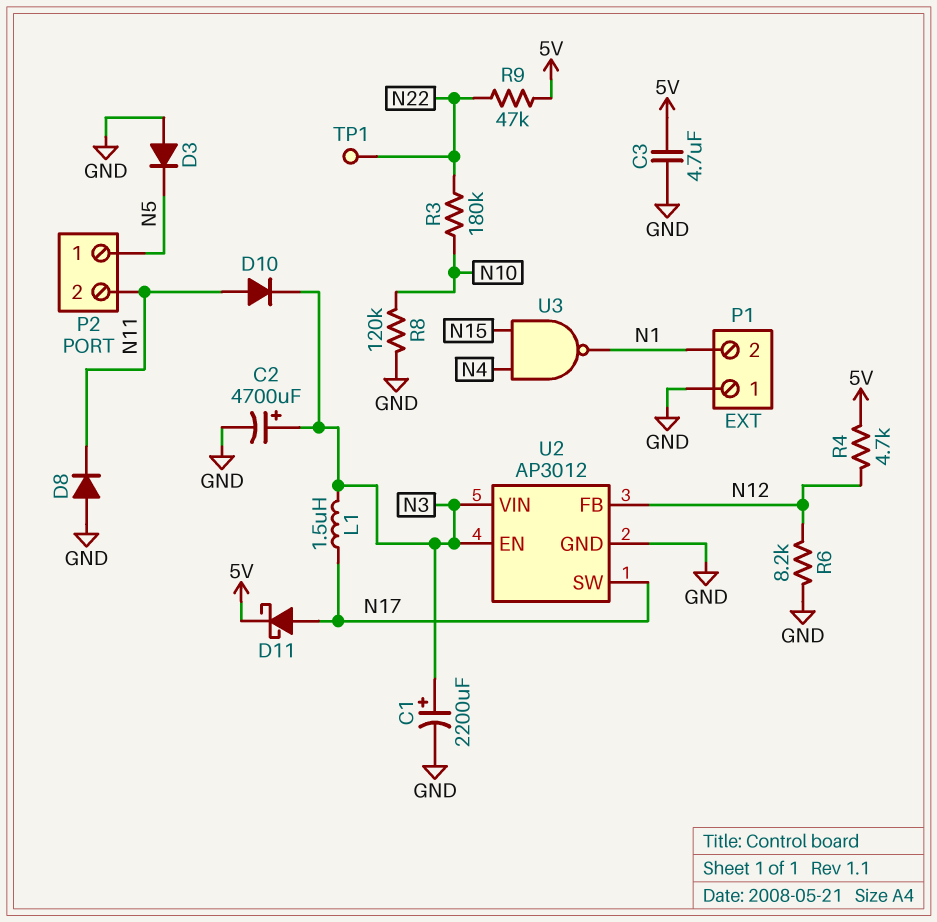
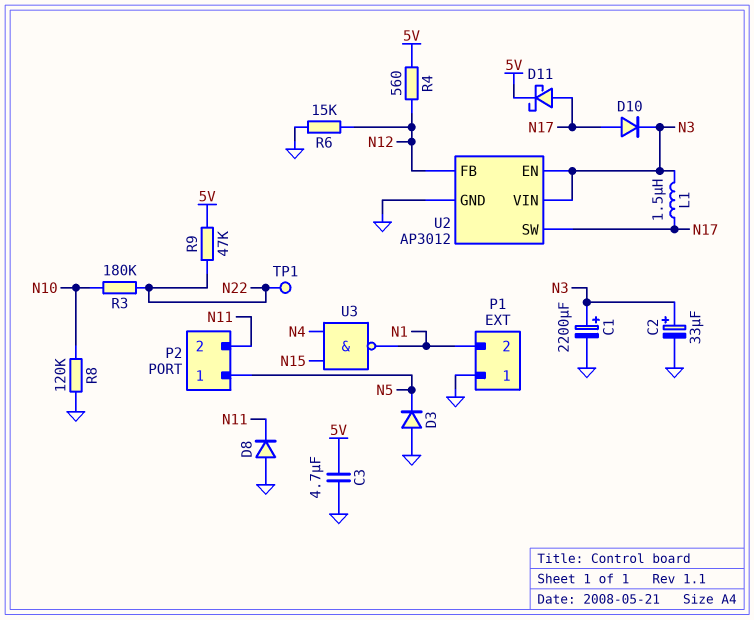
C2: 4700uF (plus N3, minus GND) -> 33uF (plus N3, minus GND)
D10: diode (A N11, K N3) -> diode (A N17, K N3)
R4: 4.7k (5V, N12) -> 560 (5V, N12)
R6: 8.2k (GND, N12) -> 15k (GND, N12)

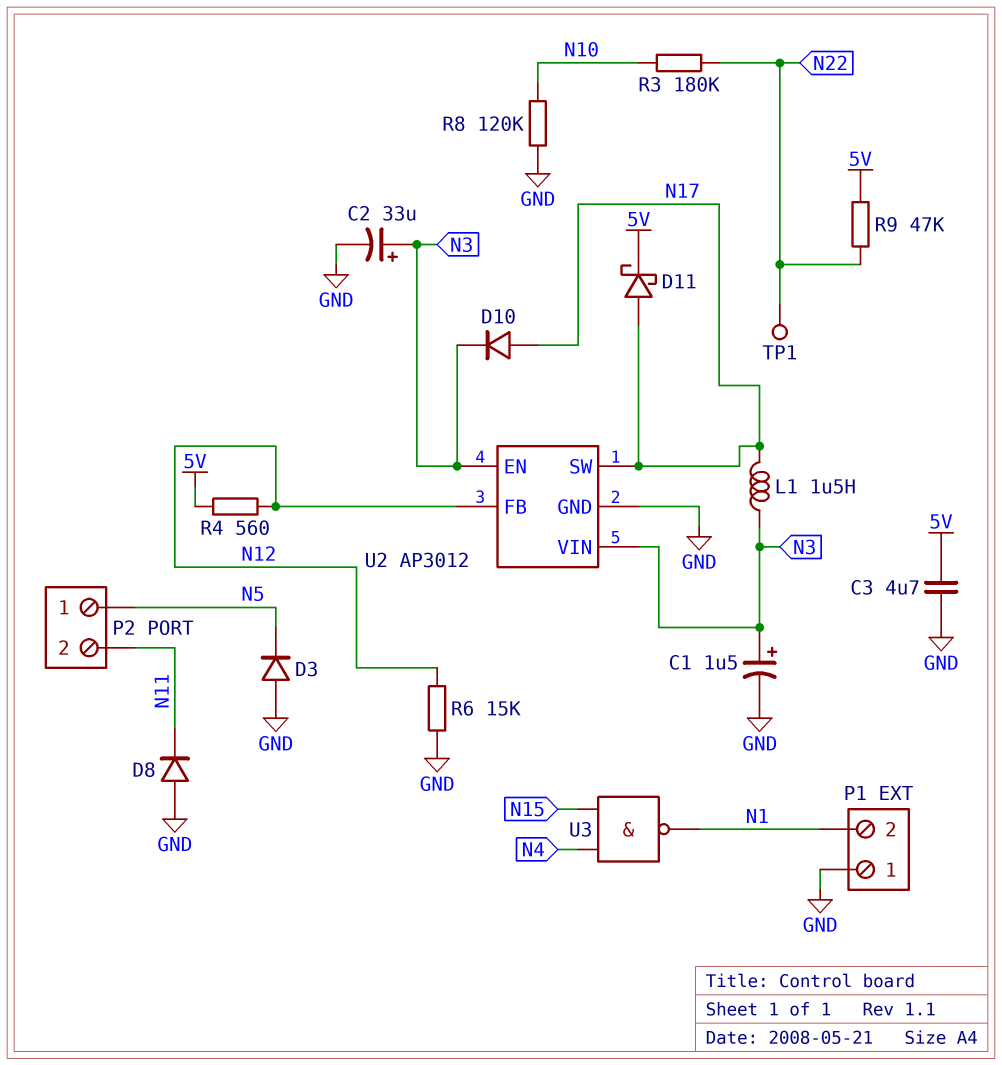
C1: 2200uF (plus N3, minus GND) -> 1.5uF (plus N3, minus GND)

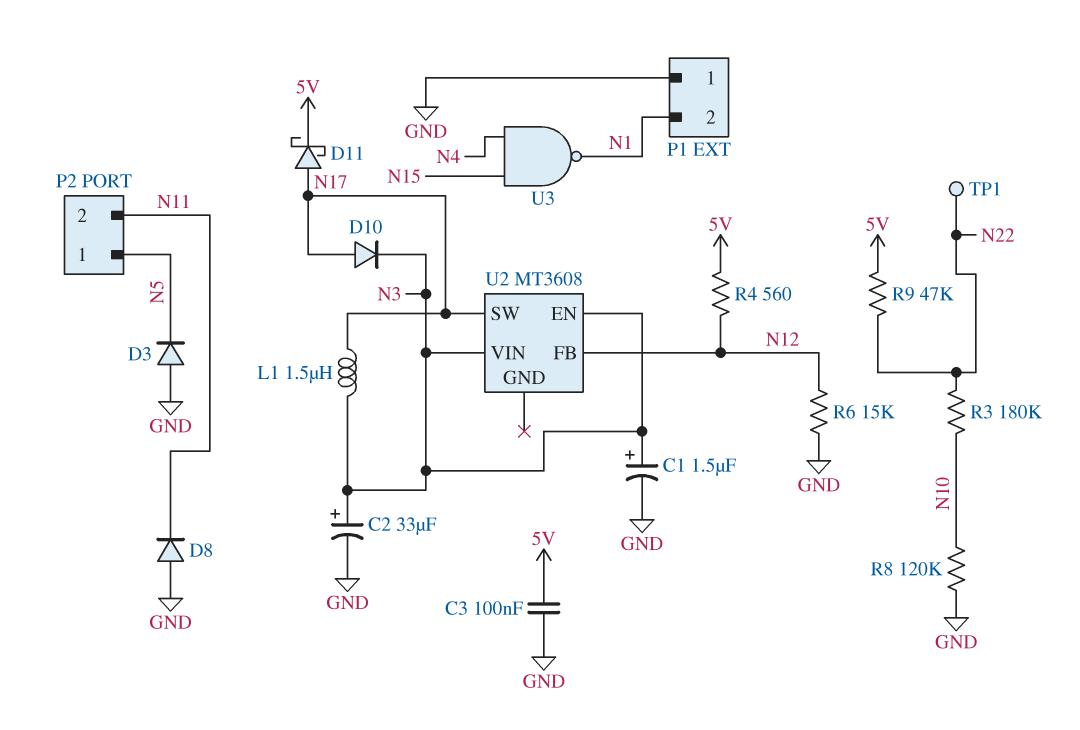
C3: 4.7uF (5V, GND) -> 100nF (5V, GND)
U2: AP3012 -> MT3608
U2 pin GND: GND -> none

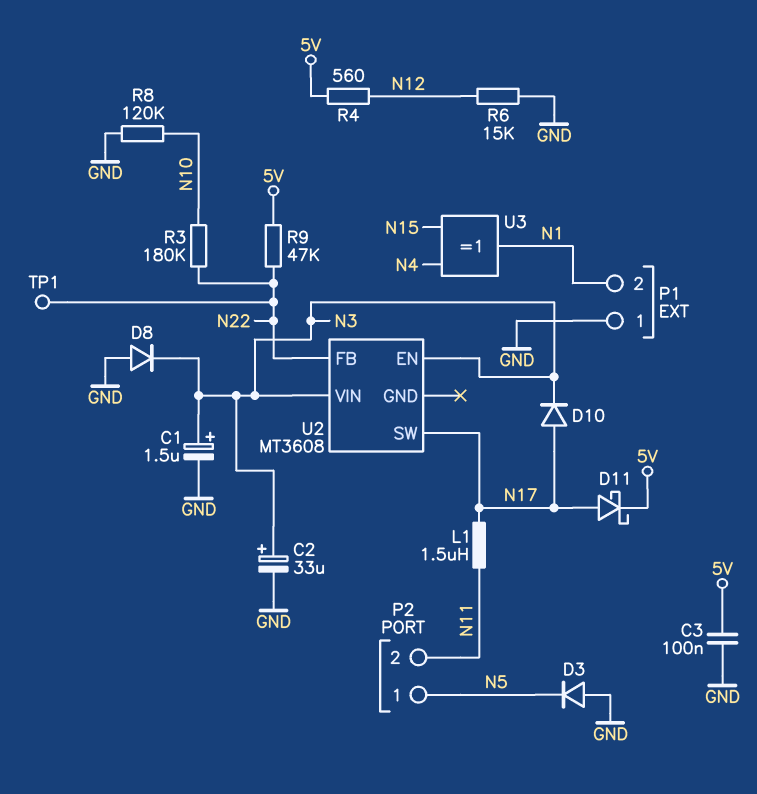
D8: diode (A GND, K N11) -> diode (A GND, K N3)
L1: 1.5uH (N3, N17) -> 1.5uH (N11, N17)
U2 pin FB: N12 -> N22
U3: NAND (in N4, in N15, out N1) -> XOR (in N4, in N15, out N1)

